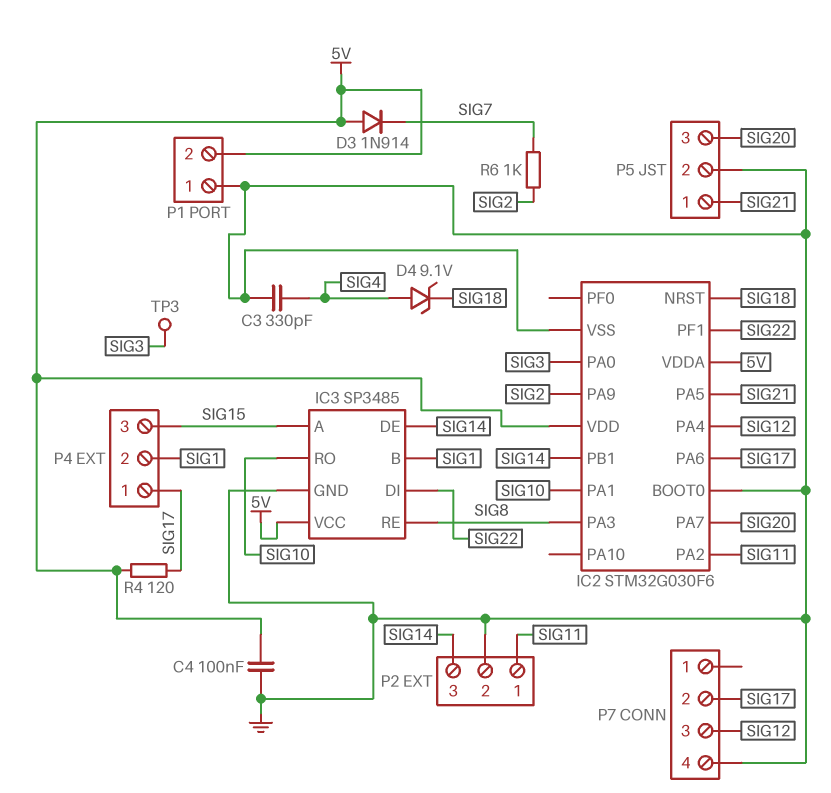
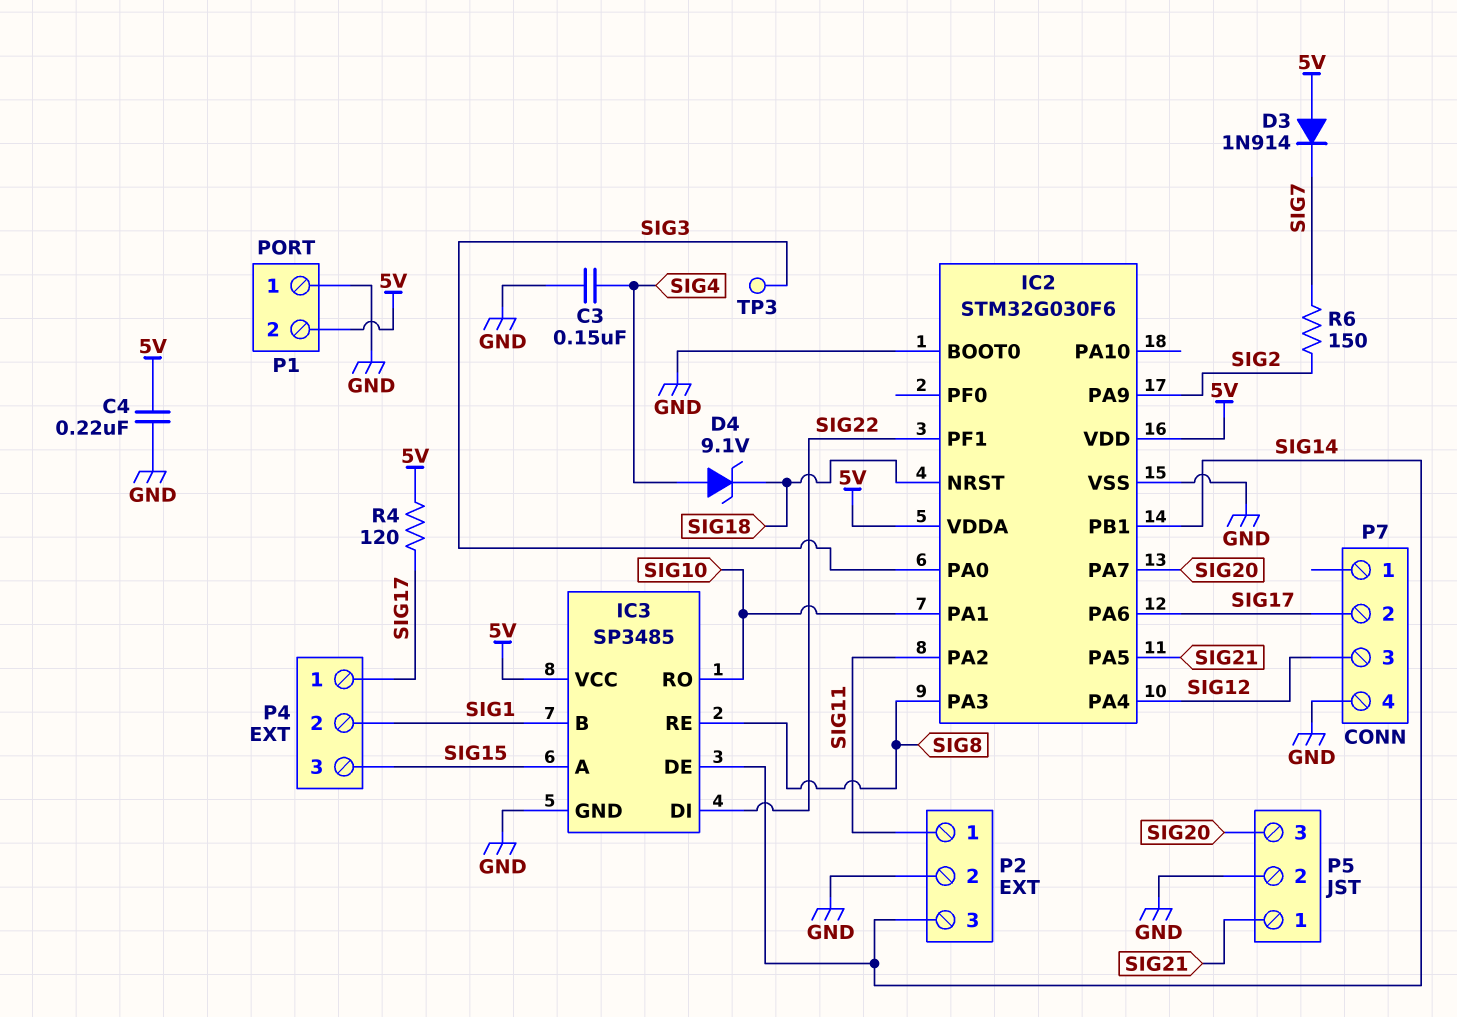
C3: 330pF (GND, SIG4) -> 150nF (GND, SIG4)
C4: 100nF (5V, GND) -> 220nF (5V, GND)
R6: 1k (SIG2, SIG7) -> 150 (SIG2, SIG7)

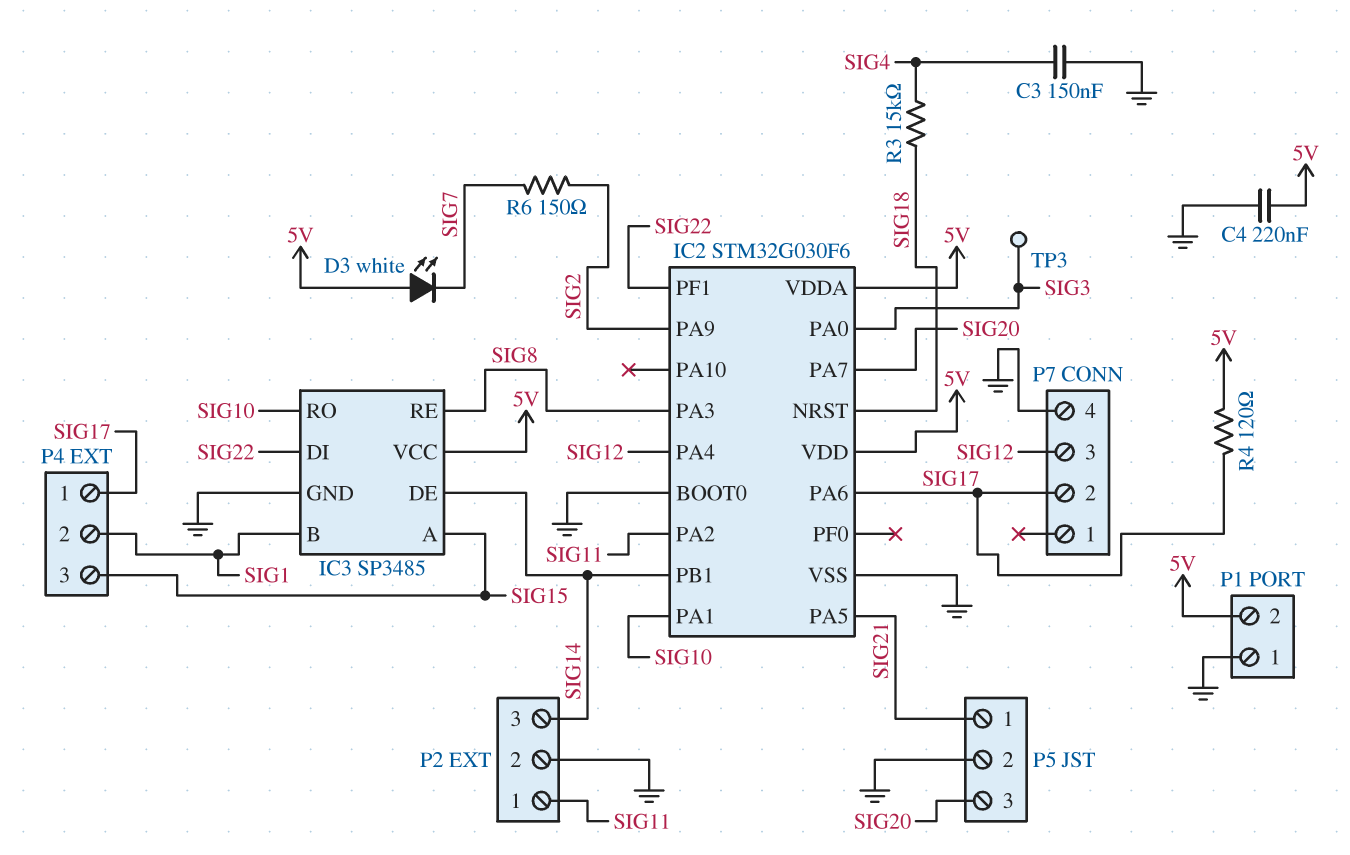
D3: diode 1N914 (A 5V, K SIG7) -> LED white (A 5V, K SIG7)
D4: zener 9.1V (A SIG4, K SIG18) -> none
R3: none -> 15k (SIG4, SIG18)

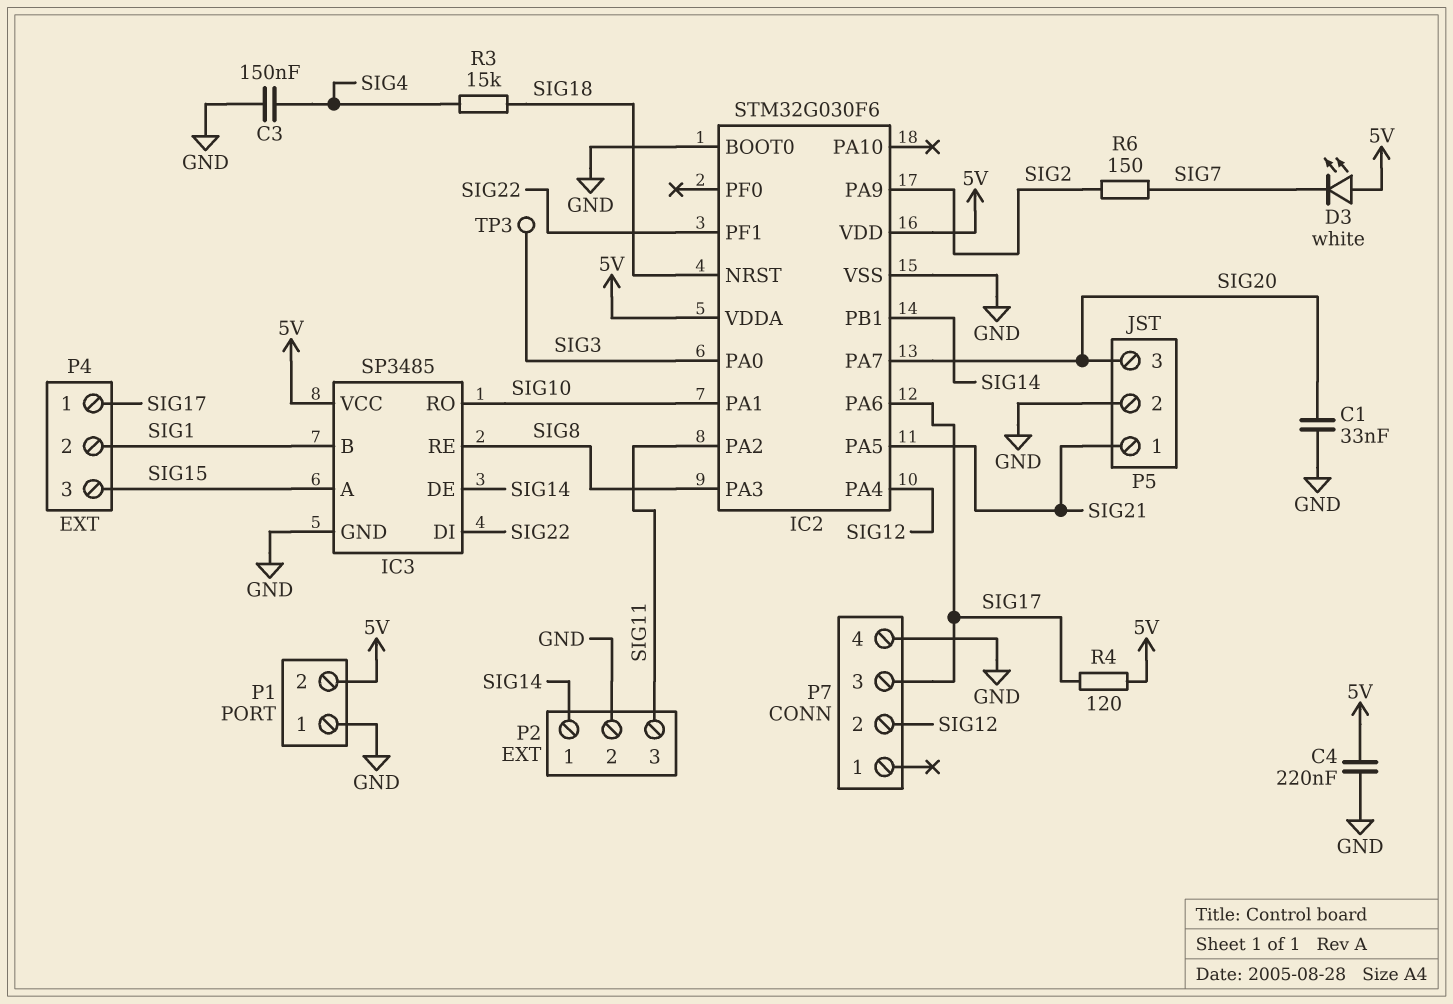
C1: none -> 33nF (GND, SIG20)
P2 pin 1: SIG11 -> SIG14
P2 pin 3: SIG14 -> SIG11
P7 pin 2: SIG17 -> SIG12
P7 pin 3: SIG12 -> SIG17

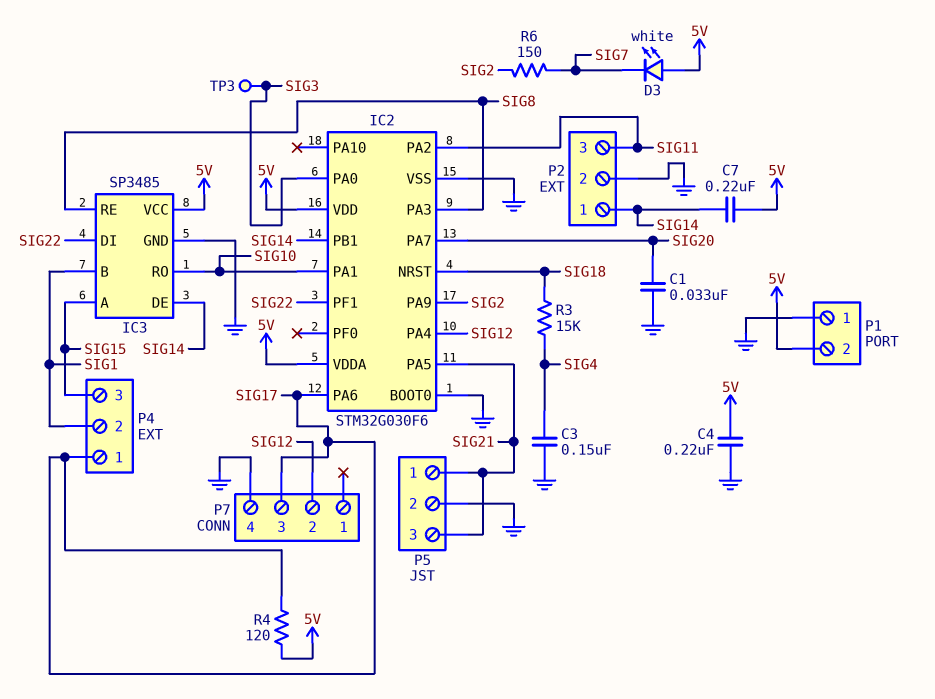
C7: none -> 220nF (5V, SIG14)
P5 pin 3: SIG20 -> SIG21

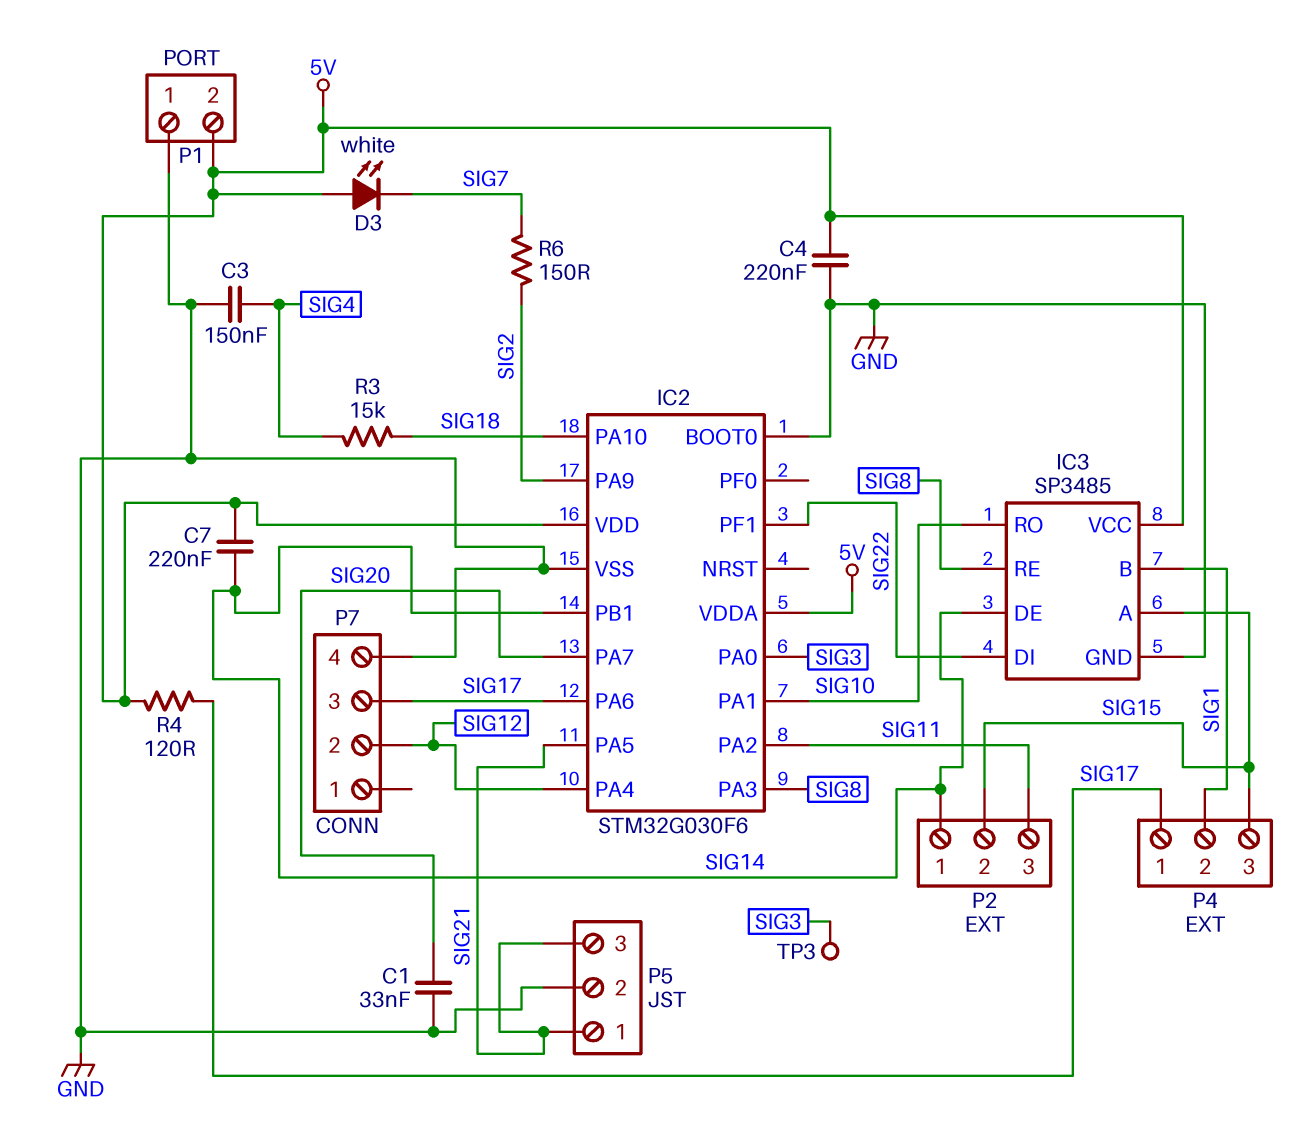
IC2 pin NRST: SIG18 -> none
IC2 pin PA10: none -> SIG18
P2 pin 2: GND -> SIG15

